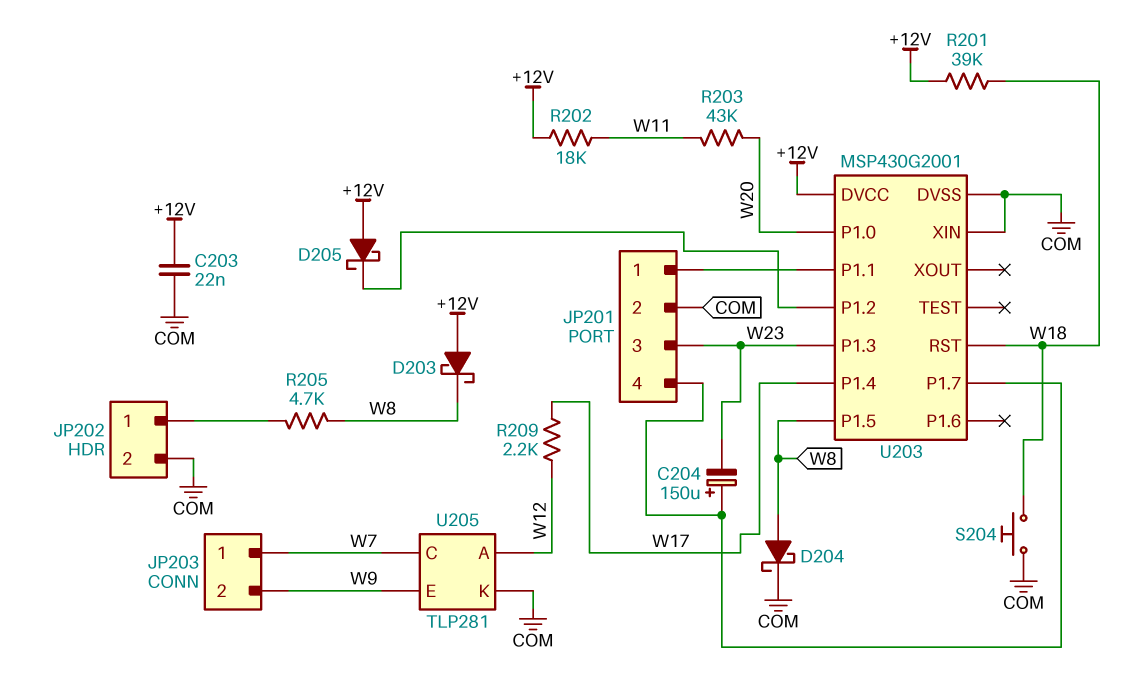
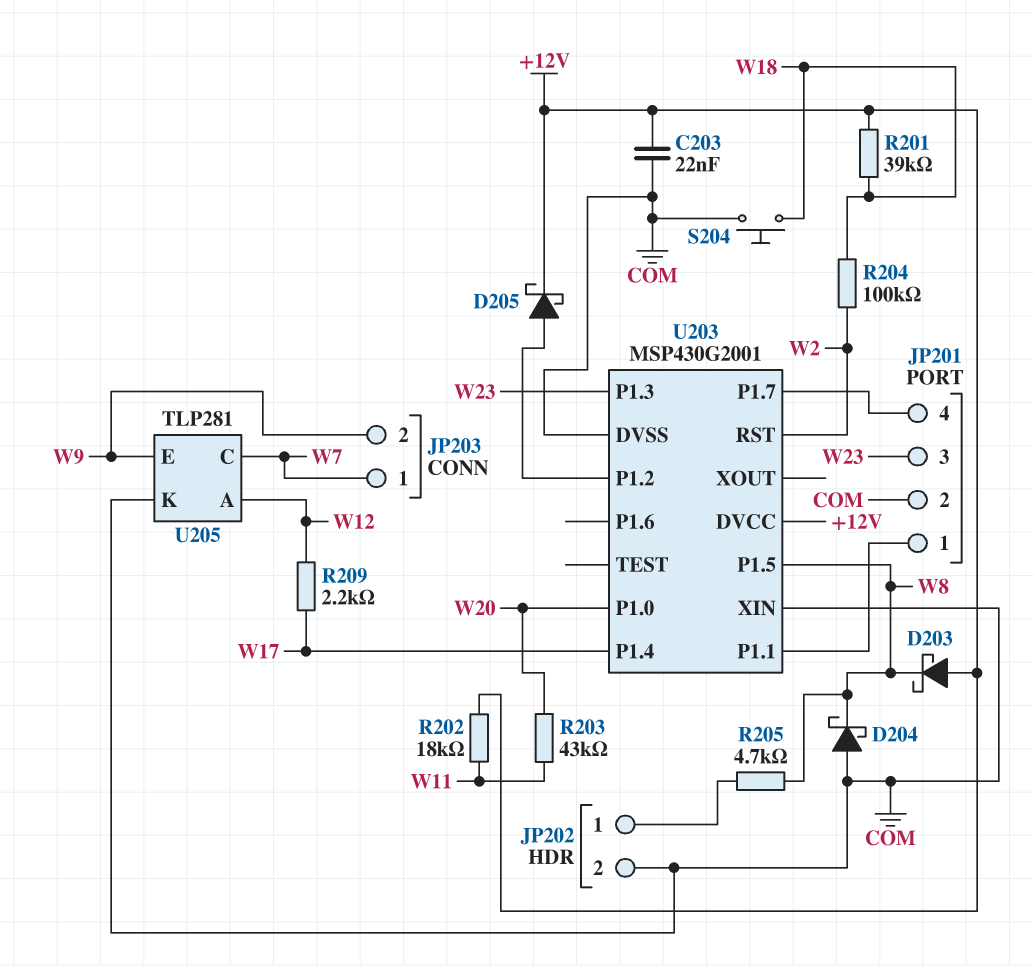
C204: 150uF (plus JP201/4, minus W23) -> none
D204: schottky (A W8, K COM) -> schottky (A COM, K W8)
D205: schottky (A +12V, K U203/P1.2) -> schottky (A U203/P1.2, K +12V)
R204: none -> 100k (W2, W18)
U203 pin RST: W18 -> W2

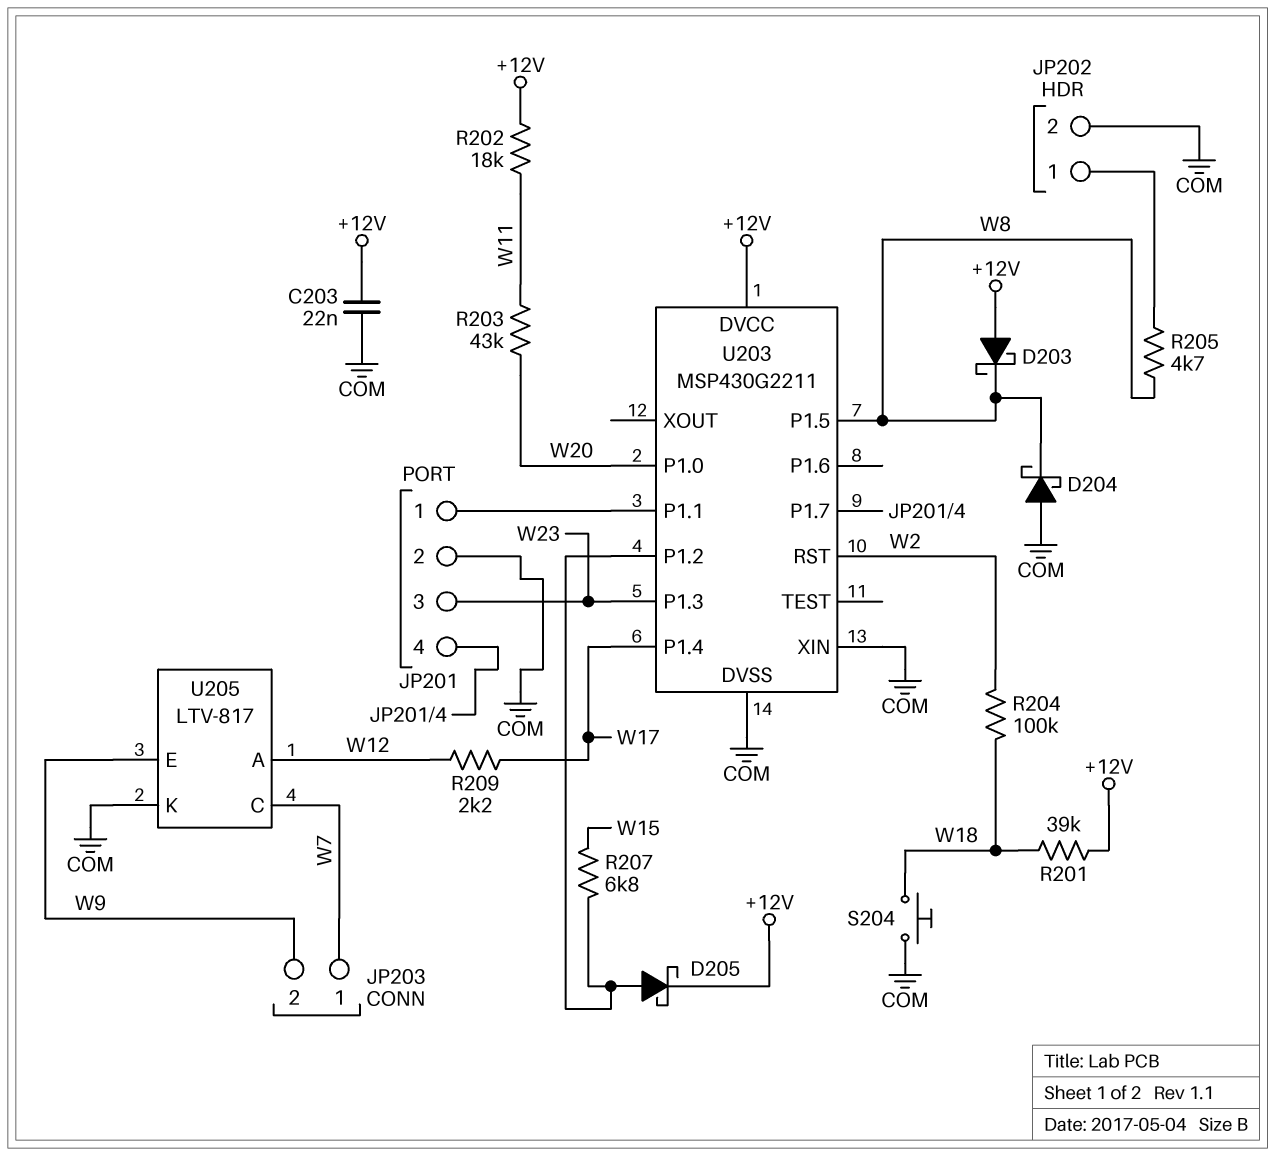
R207: none -> 6.8k (U203/P1.2, W15)
U203: MSP430G2001 -> MSP430G2211
U205: TLP281 -> LTV-817

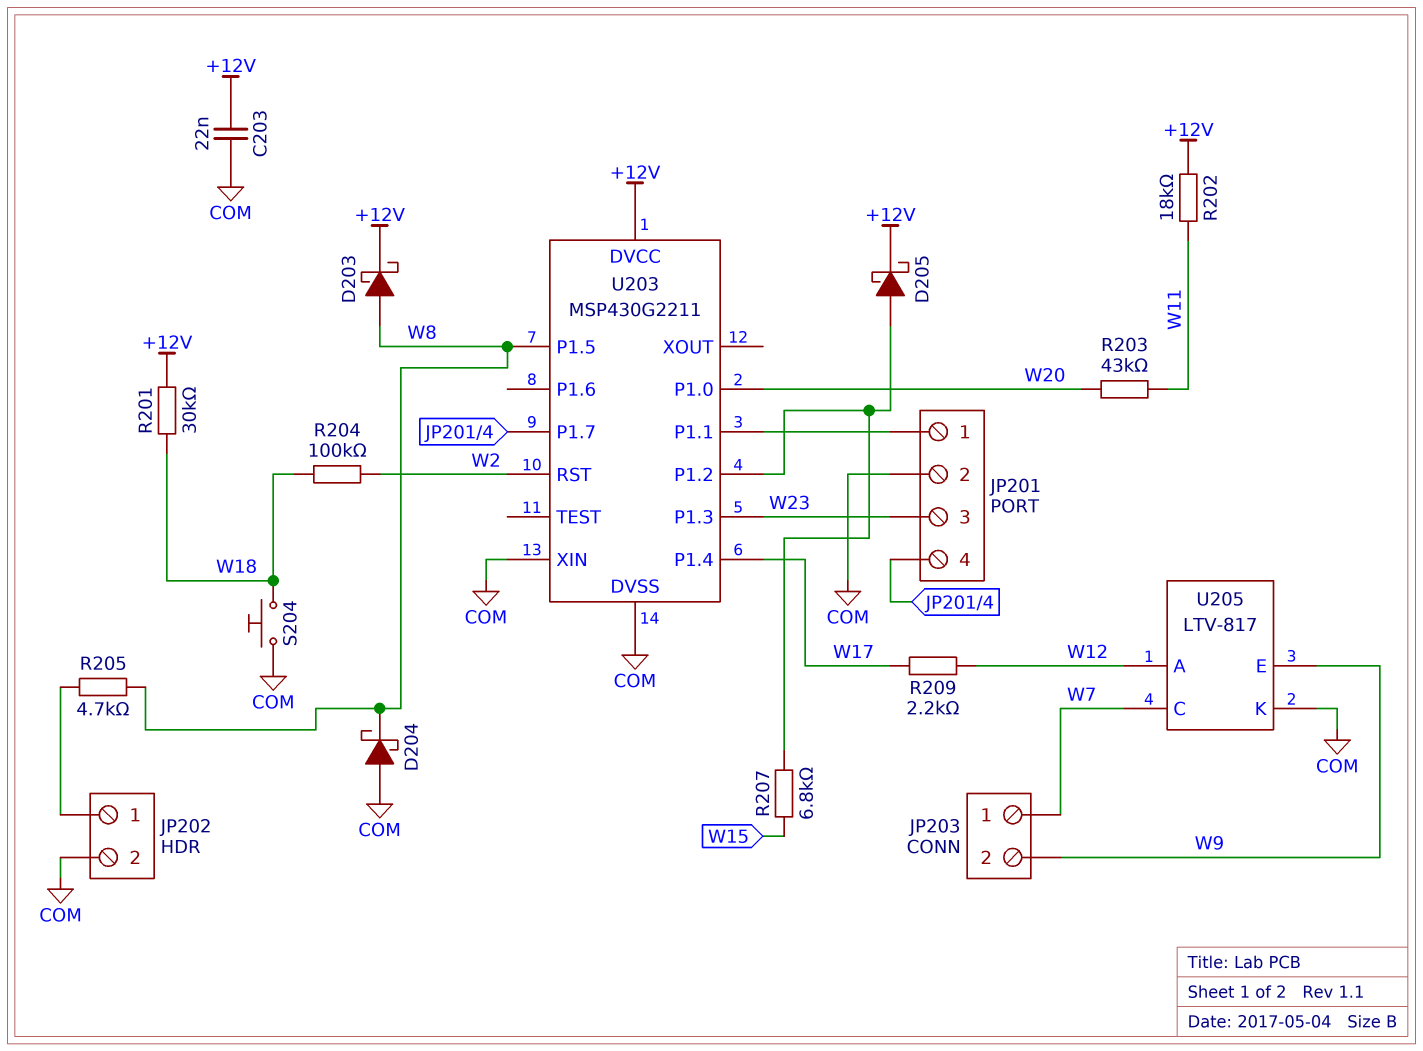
D203: schottky (A +12V, K W8) -> schottky (A W8, K +12V)
R201: 39k (+12V, W18) -> 30k (+12V, W18)

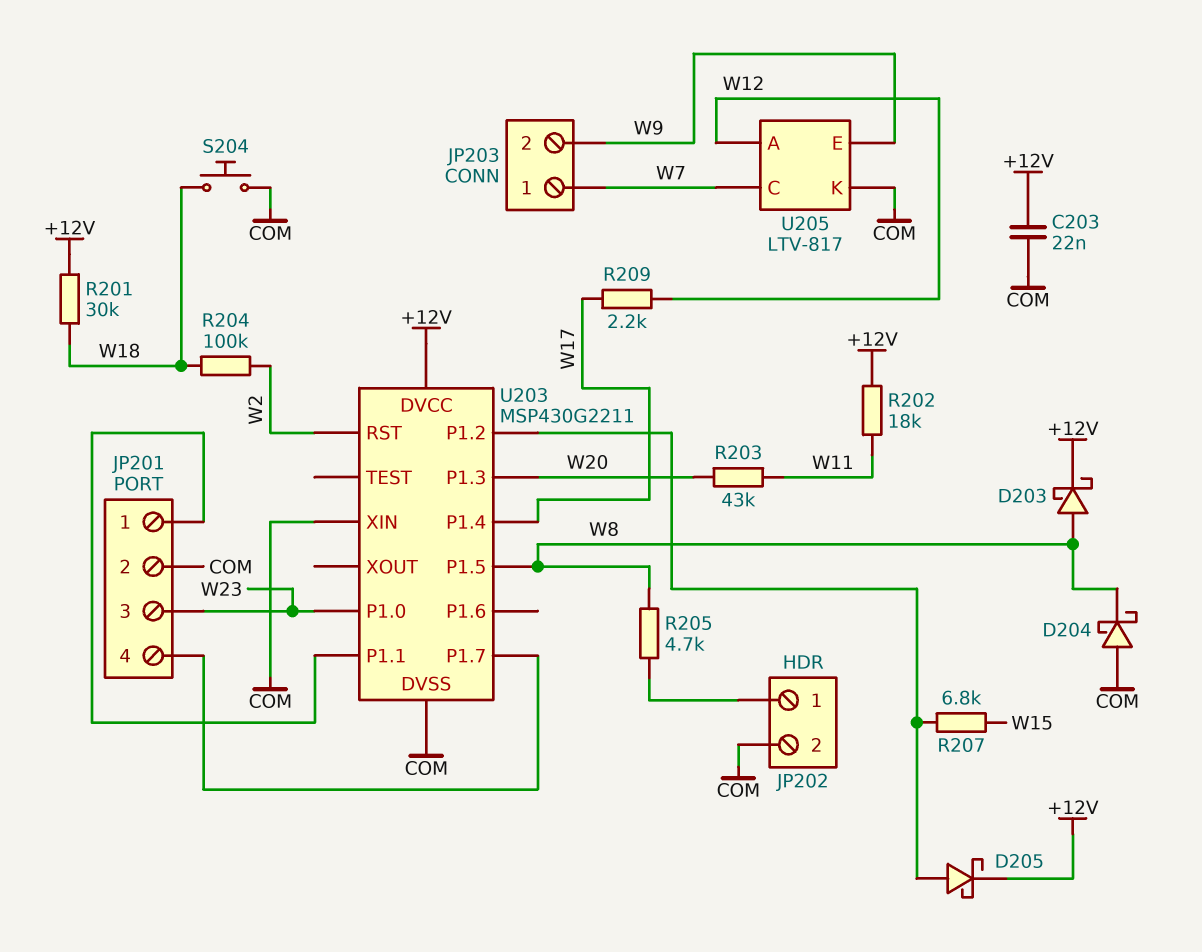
U203 pin P1.0: W20 -> W23
U203 pin P1.3: W23 -> W20

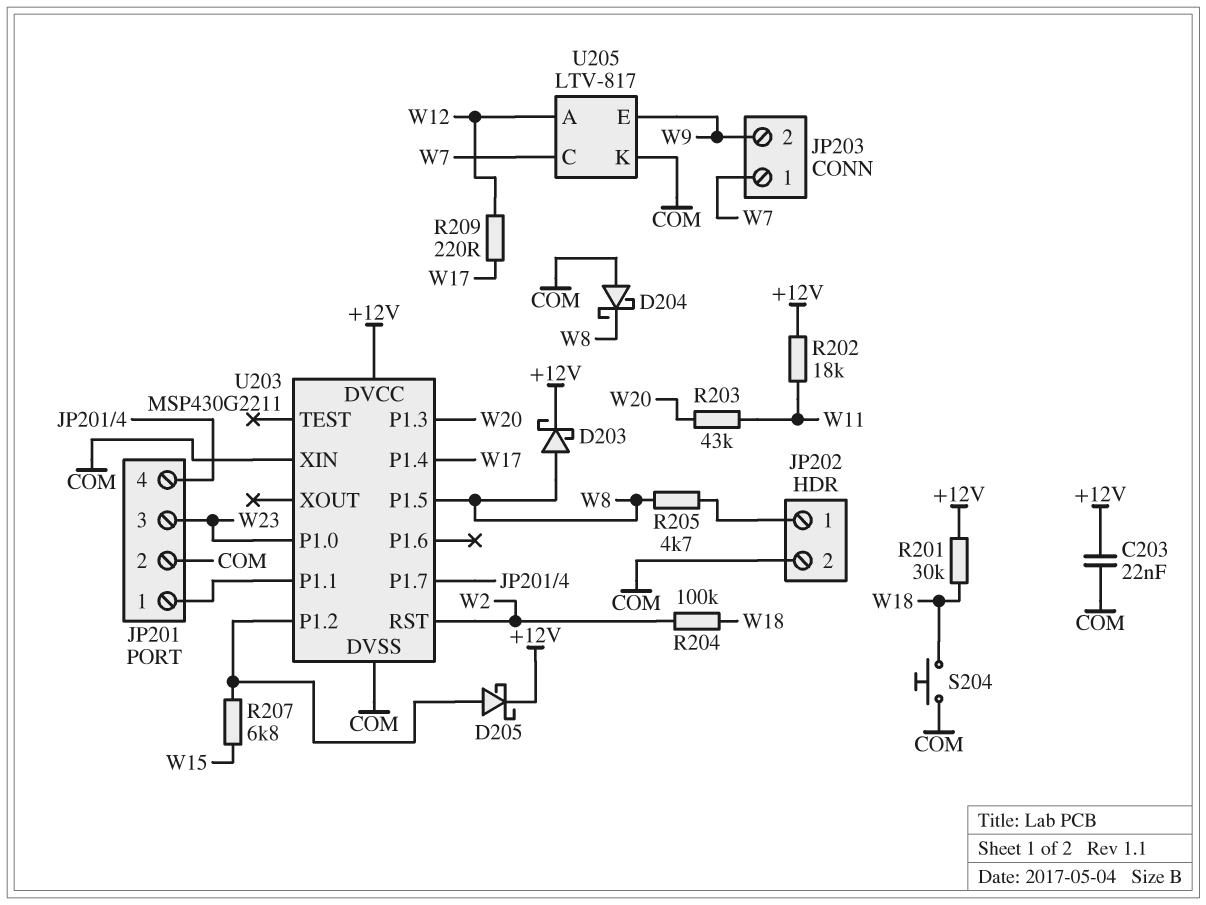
R209: 2.2k (W12, W17) -> 220 (W12, W17)

